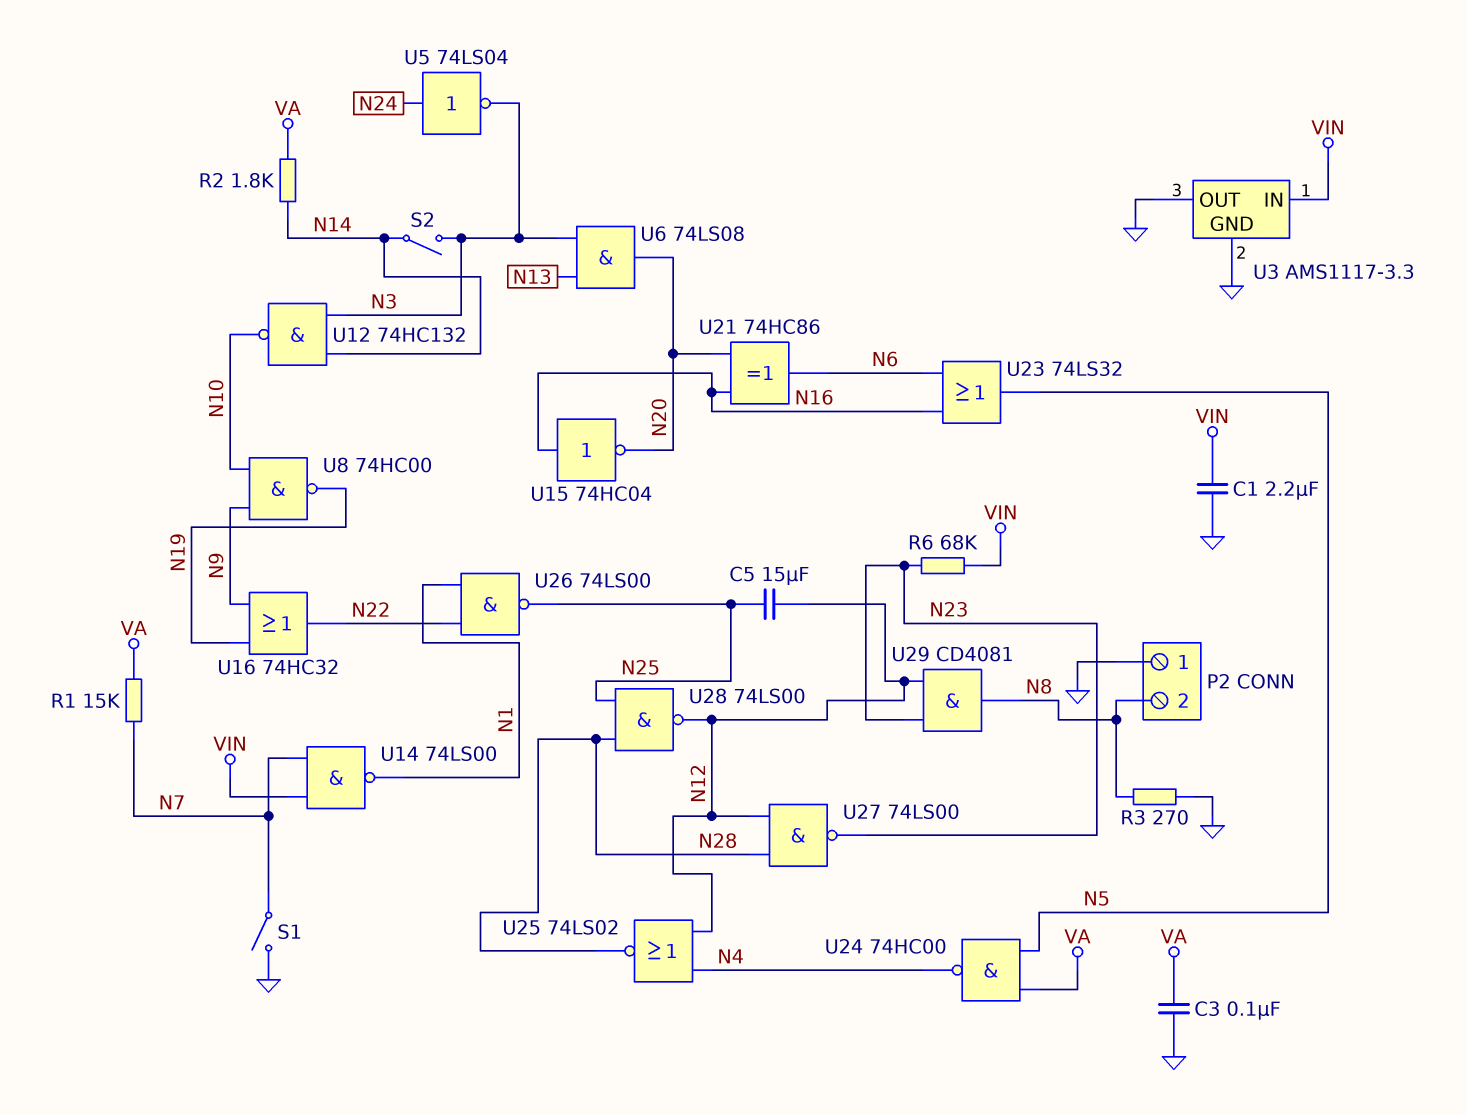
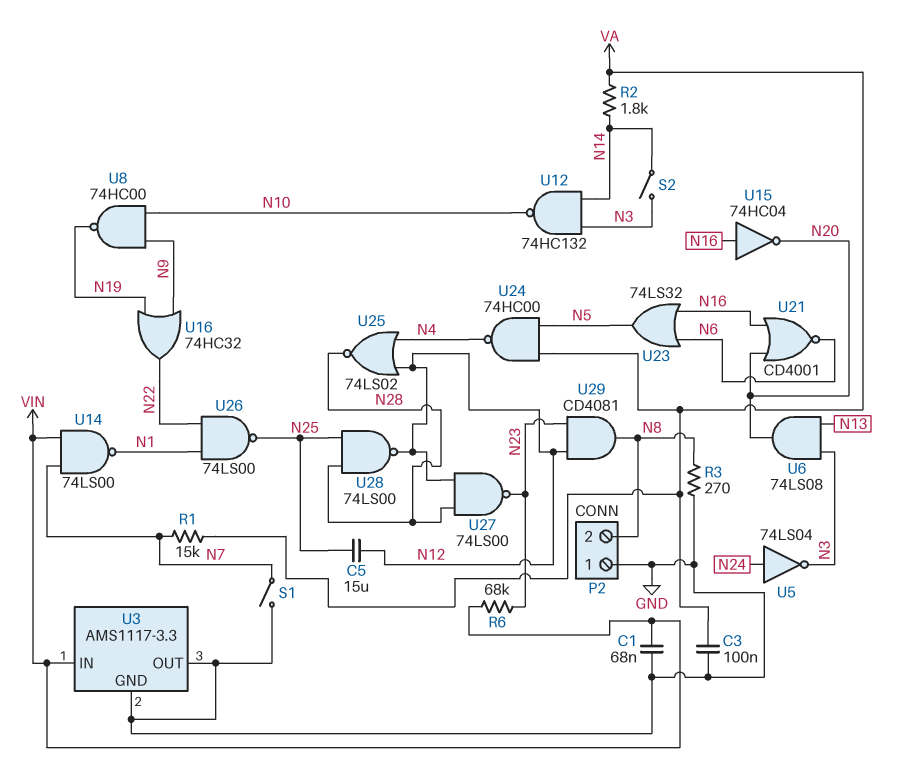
C1: 2.2uF (GND, VIN) -> 68nF (GND, VIN)
U21: XOR 74HC86 (in N16, in N20, out N6) -> NOR CD4001 (in N16, in N20, out N6)

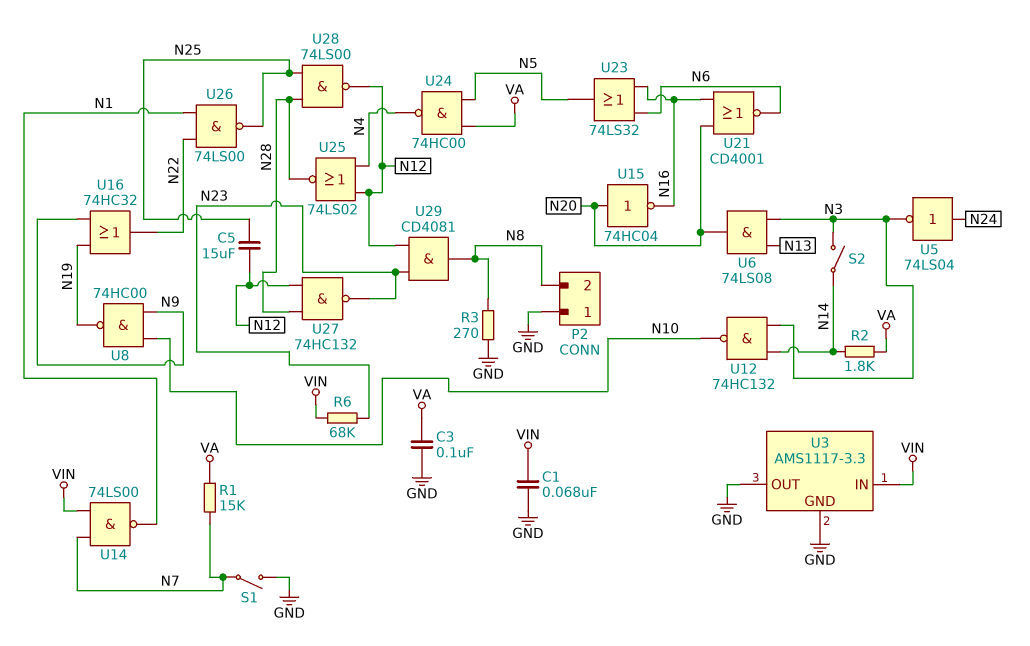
U15: NOT 74HC04 (in N16, out N20) -> NOT 74HC04 (in N20, out N16)
U27: NAND 74LS00 (in N12, in N28, out N23) -> NAND 74HC132 (in N12, in N28, out N23)

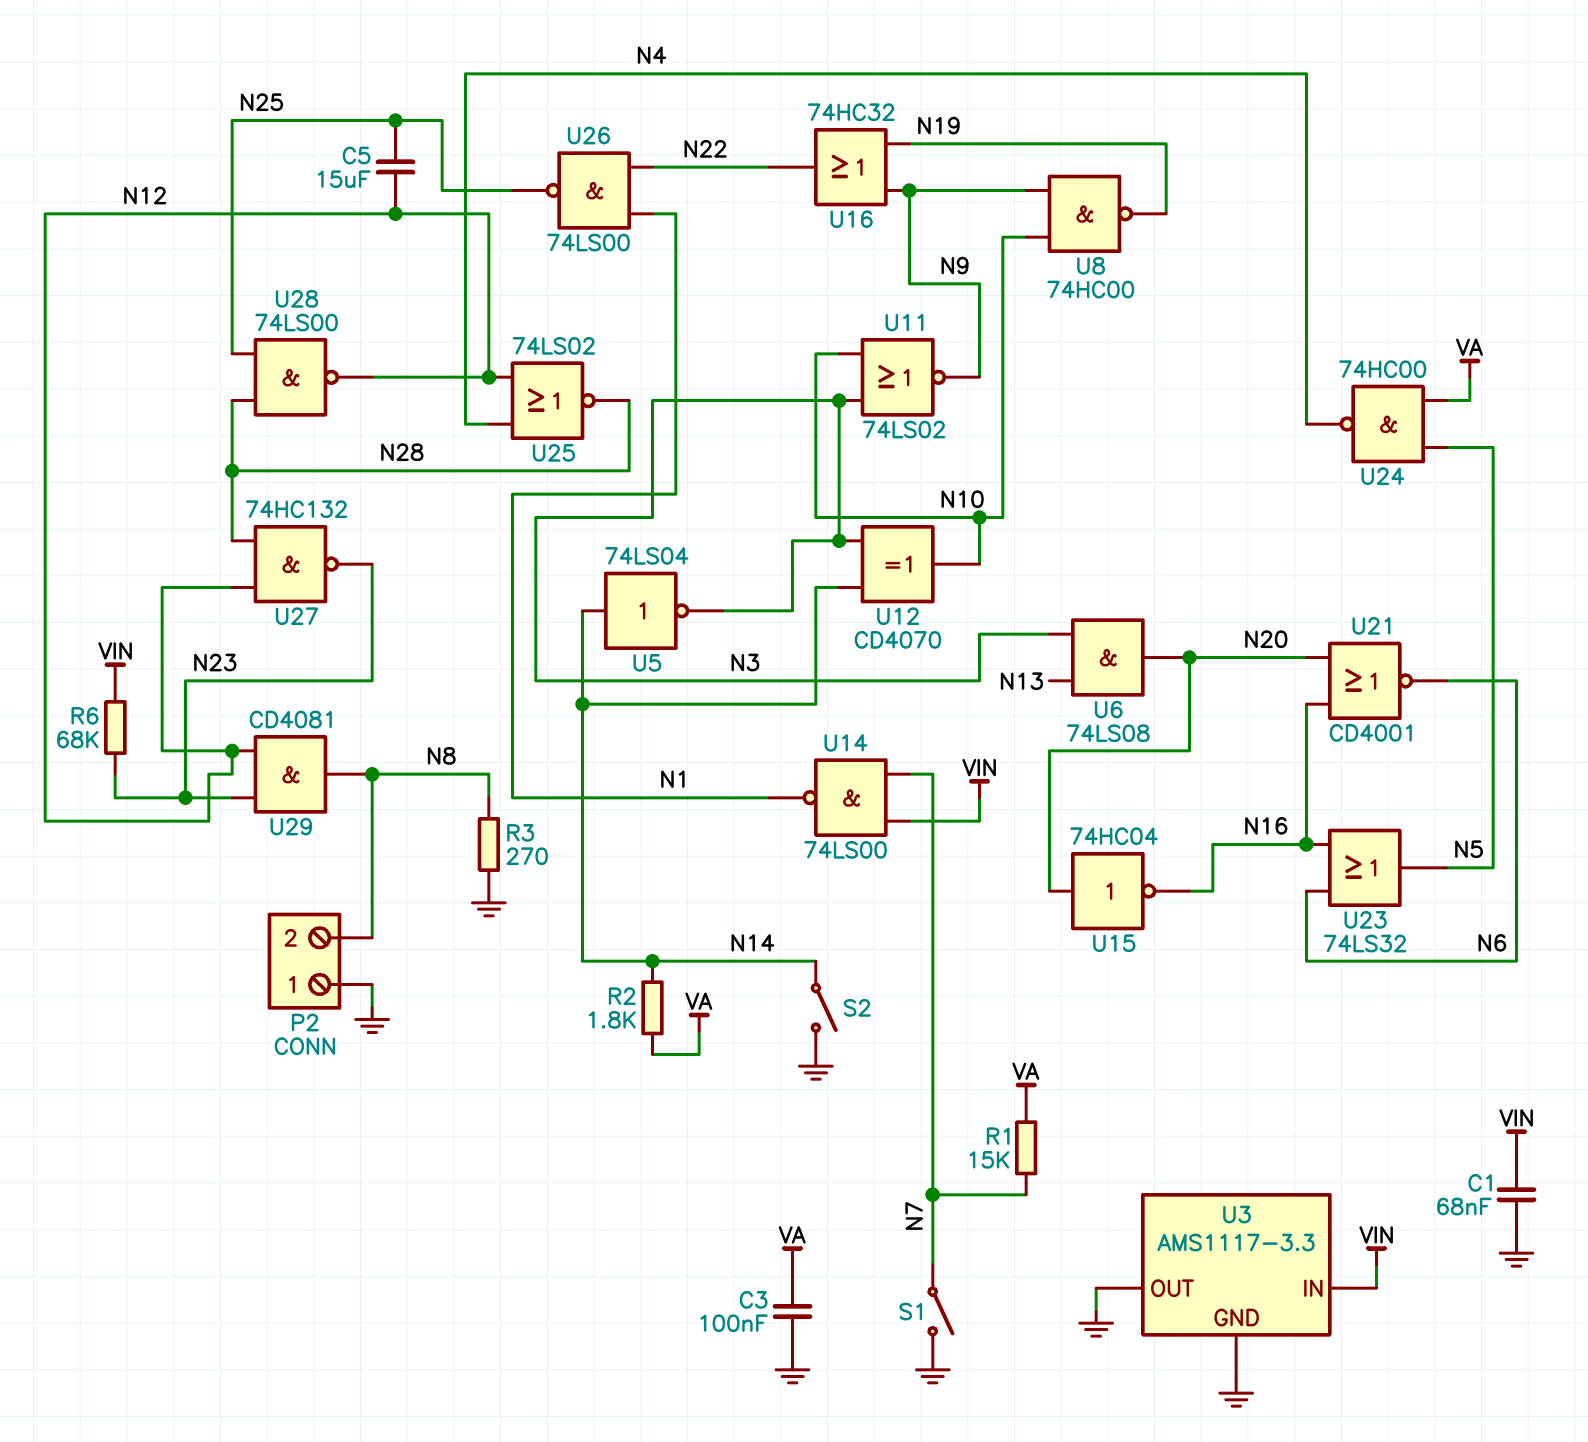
S2: switch (N3, N14) -> switch (GND, N14)
U5: NOT 74LS04 (in N24, out N3) -> NOT 74LS04 (in N14, out N3)
U11: none -> NOR 74LS02 (in N3, in N10, out N9)
U12: NAND 74HC132 (in N3, in N14, out N10) -> XOR CD4070 (in N3, in N14, out N10)

